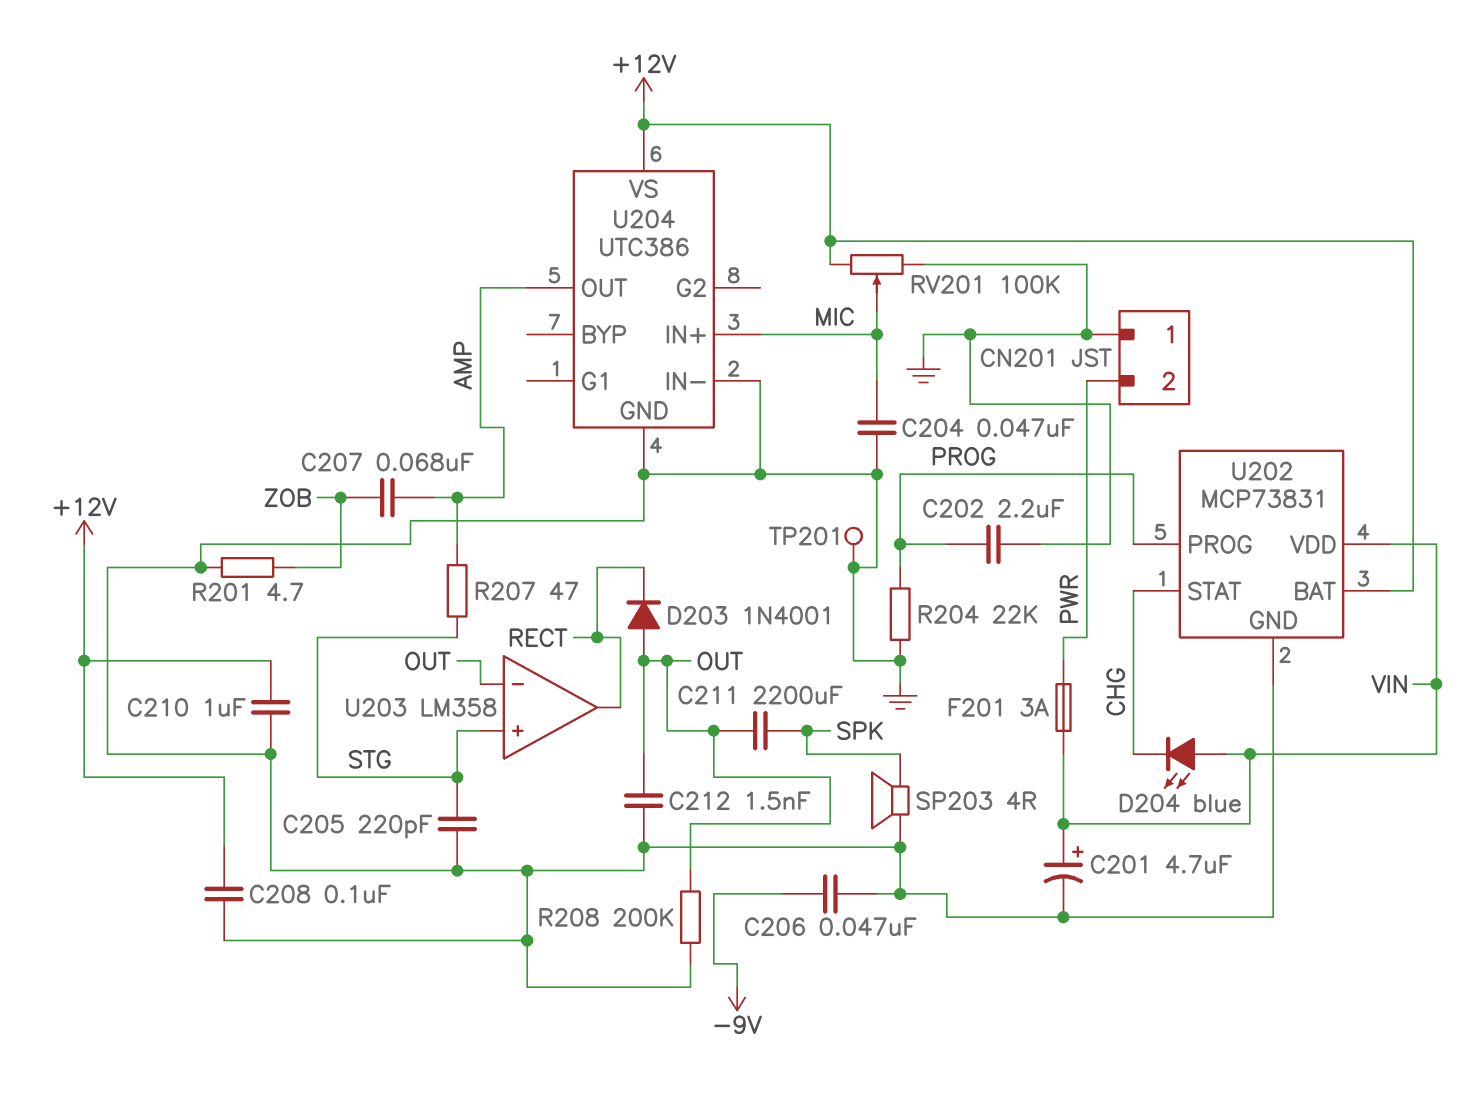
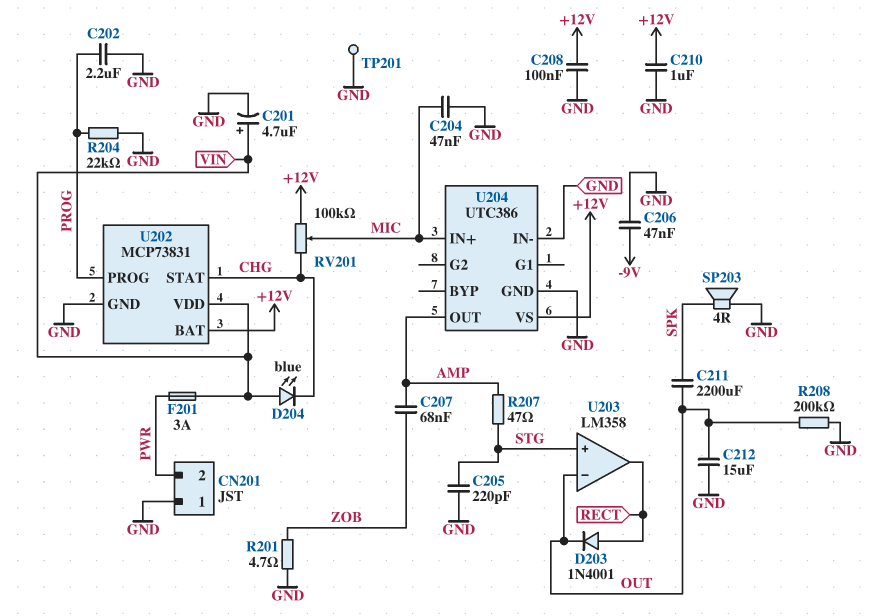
C212: 1.5nF (GND, OUT) -> 15uF (GND, OUT)
D203: diode 1N4001 (A OUT, K RECT) -> diode 1N4001 (A RECT, K OUT)
RV201: 100k (+12V, GND, wiper MIC) -> 100k (+12V, CHG, wiper MIC)

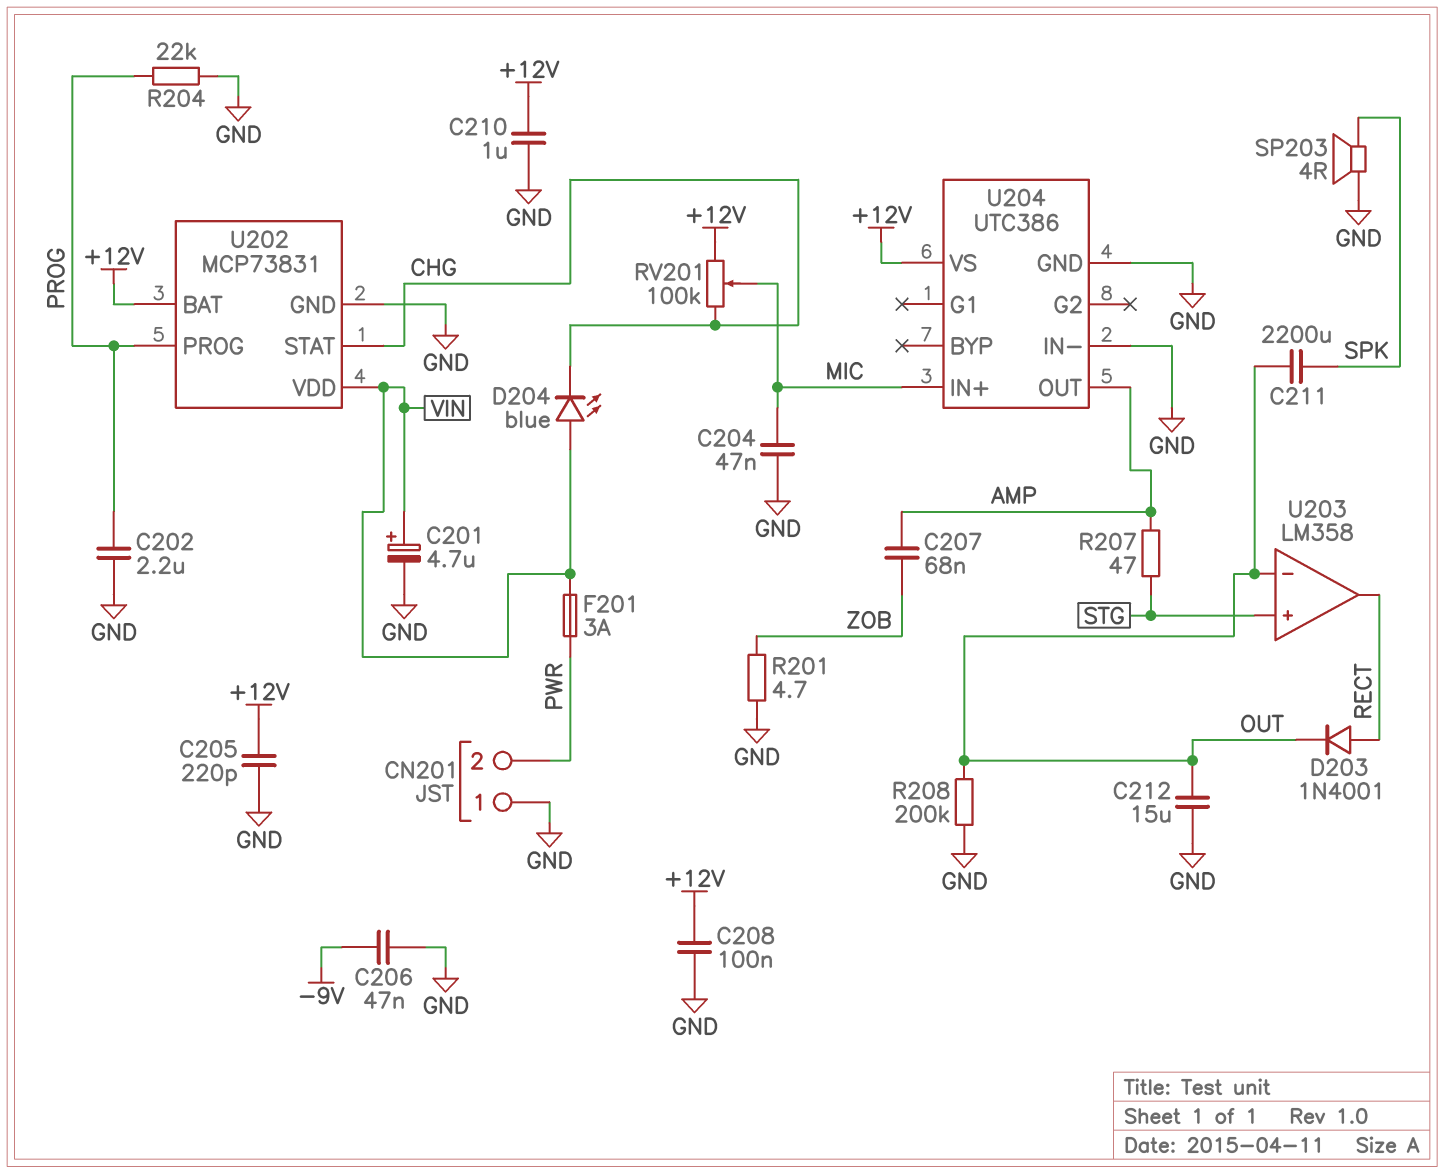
C205: 220pF (GND, STG) -> 220pF (+12V, GND)
TP201: test point (GND) -> none

